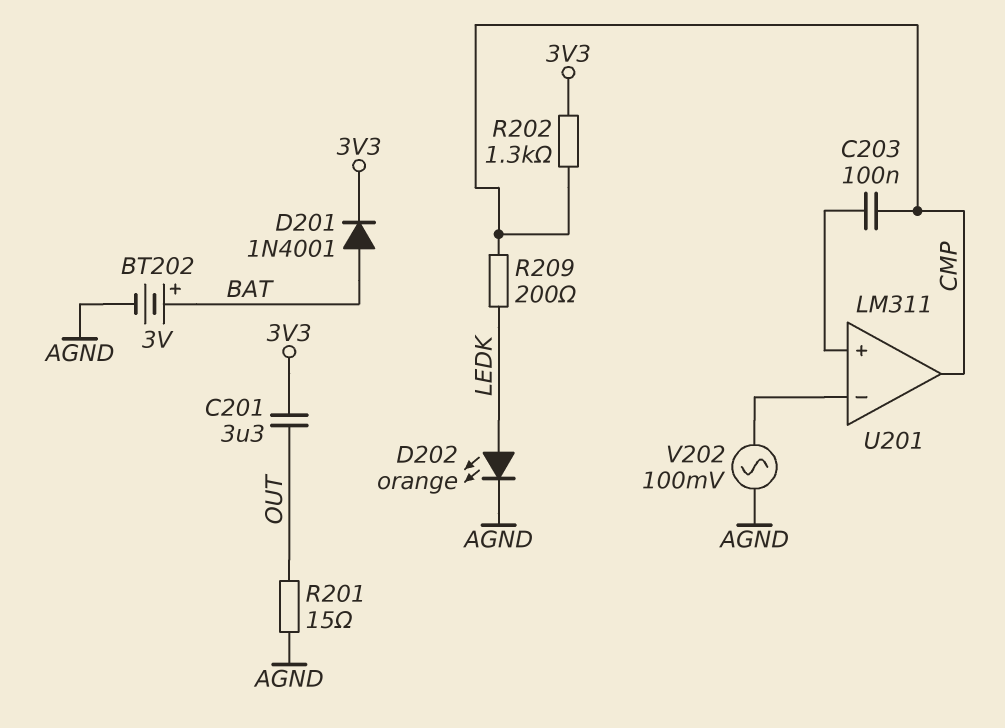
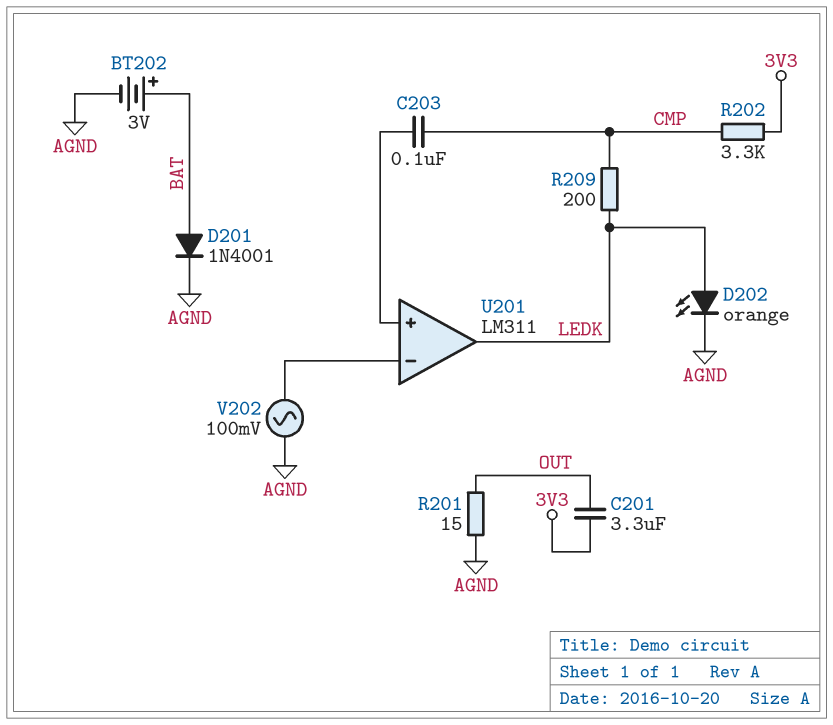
D201: diode 1N4001 (A BAT, K 3V3) -> diode 1N4001 (A BAT, K AGND)
R202: 1.3k (3V3, CMP) -> 3.3k (3V3, CMP)
U201 pin out: CMP -> LEDK

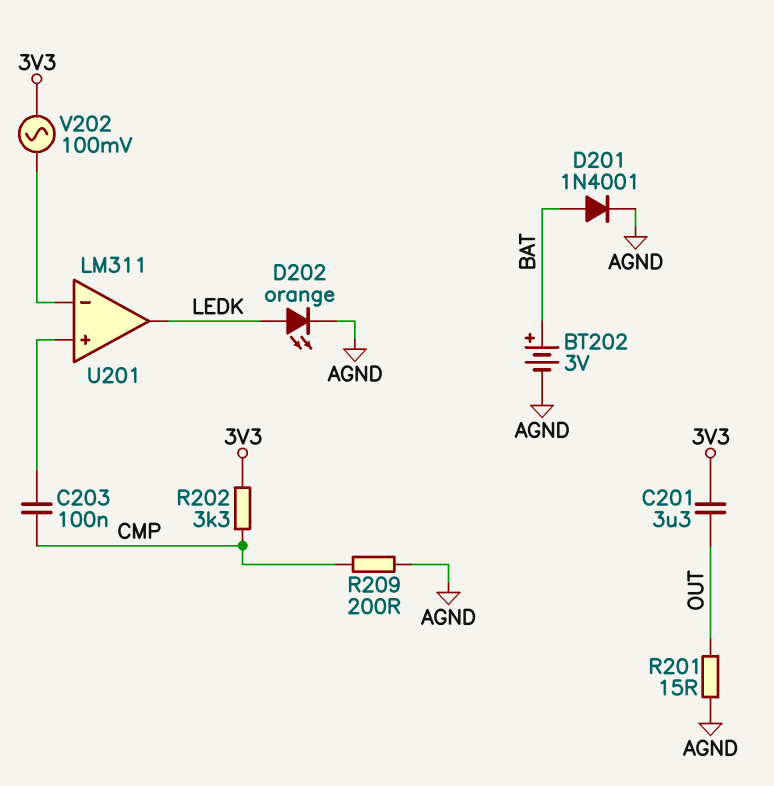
R209: 200 (CMP, LEDK) -> 200 (AGND, CMP)
V202: AC 100mV (AGND, U201/in-) -> AC 100mV (3V3, U201/in-)

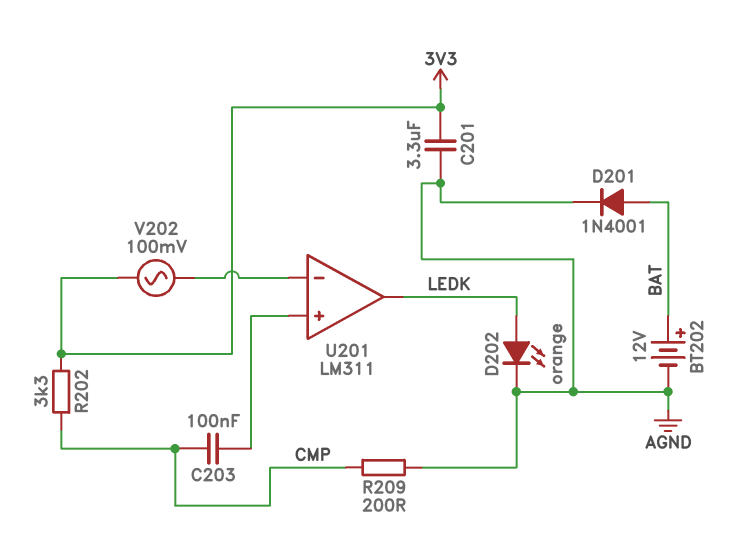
BT202: 3V (plus BAT, minus AGND) -> 12V (plus BAT, minus AGND)
C201: 3.3uF (3V3, OUT) -> 3.3uF (3V3, AGND)
R201: 15 (AGND, OUT) -> none

